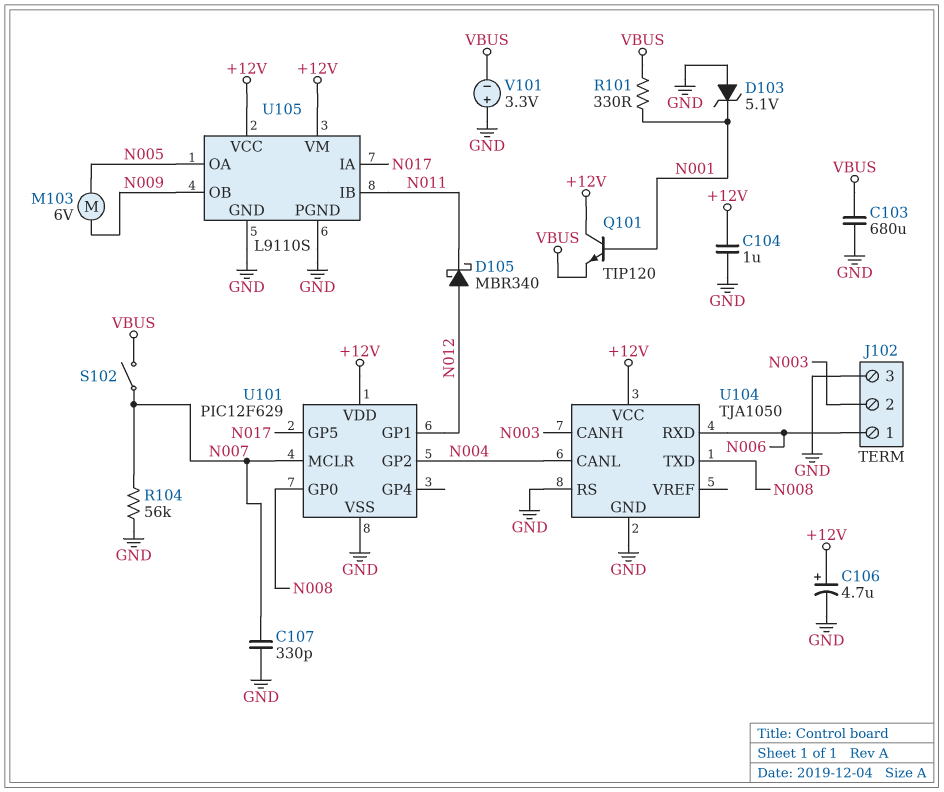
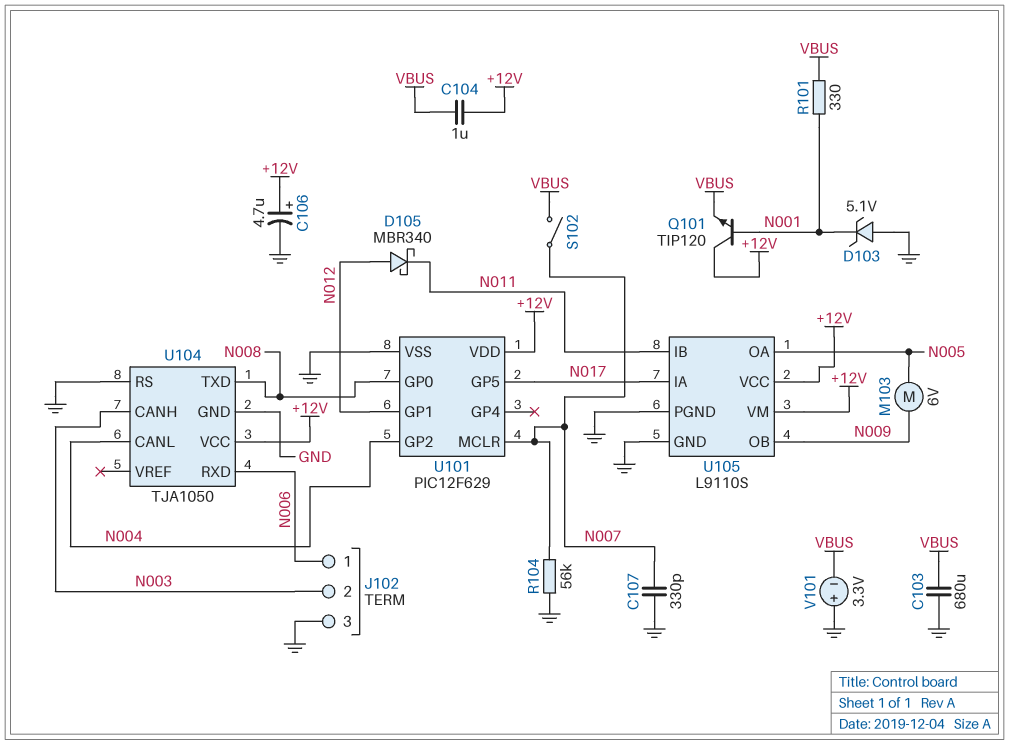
C104: 1uF (+12V, GND) -> 1uF (+12V, VBUS)

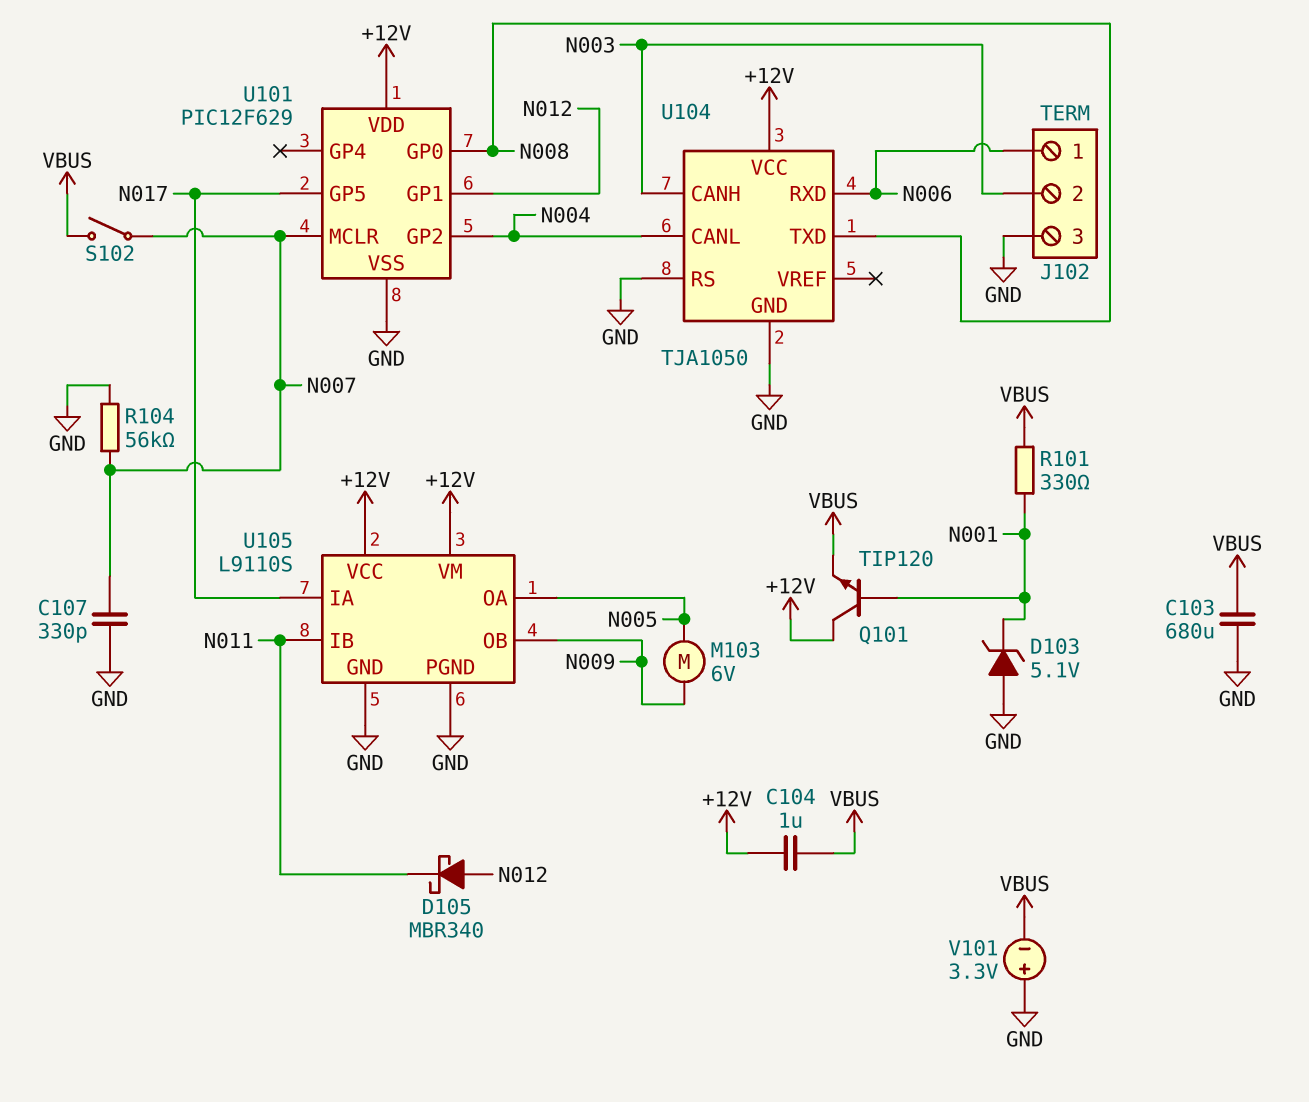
C106: 4.7uF (plus +12V, minus GND) -> none

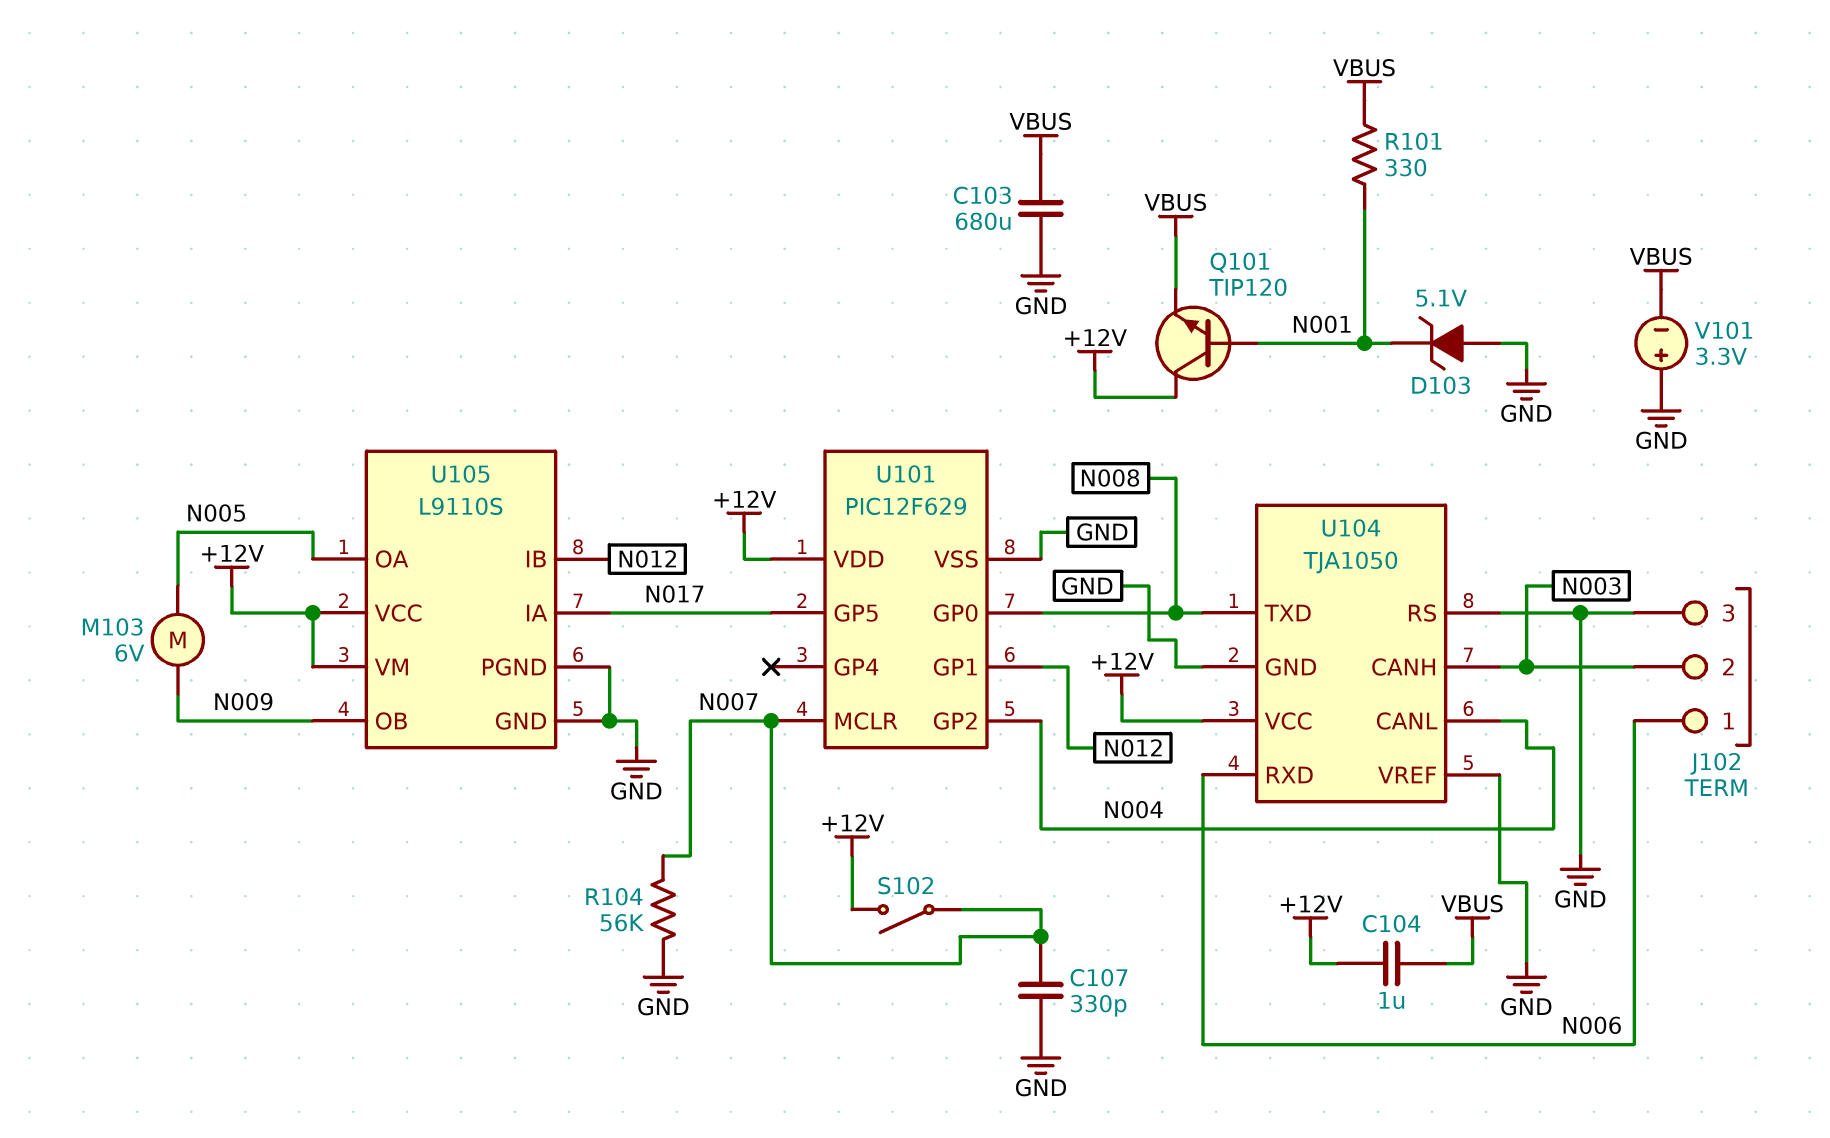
D105: schottky MBR340 (A N012, K N011) -> none
S102: switch (N007, VBUS) -> switch (+12V, N007)
U104 pin VREF: none -> GND
U105 pin IB: N011 -> N012

